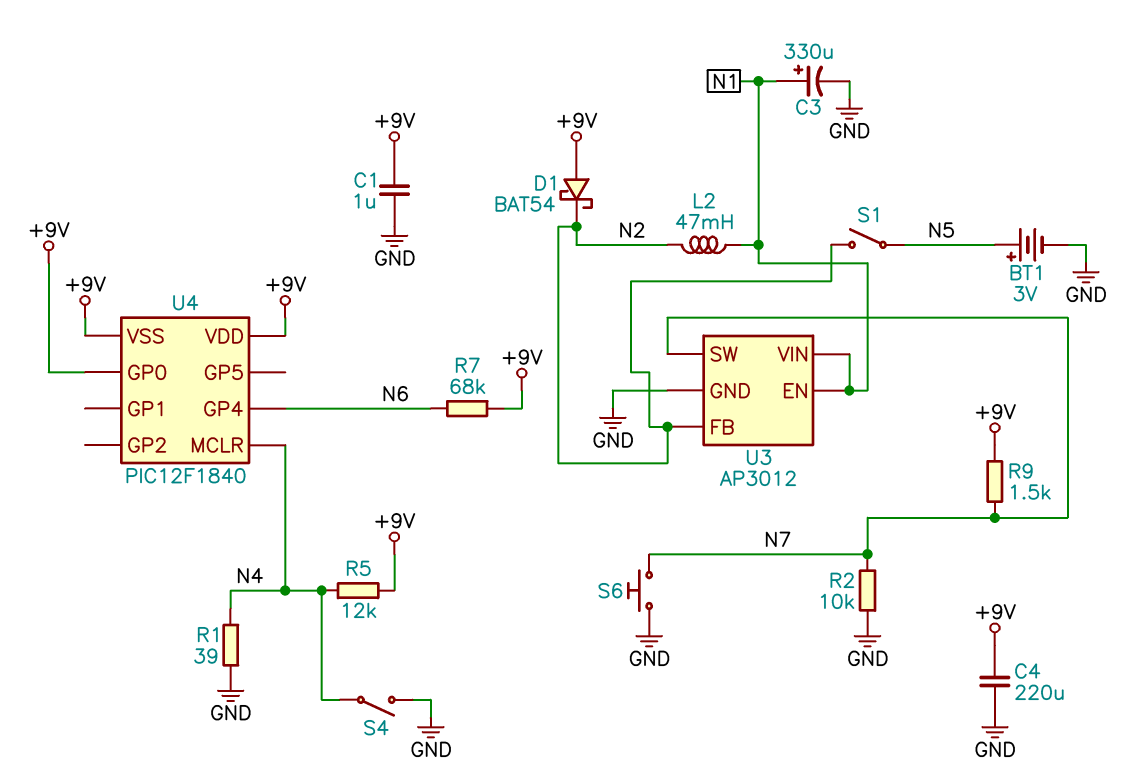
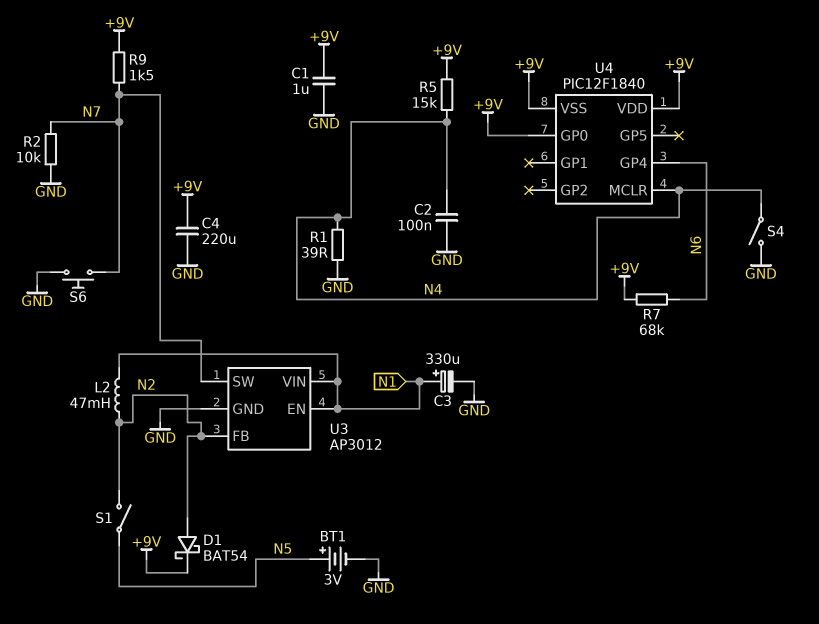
C2: none -> 100nF (GND, N4)
D1: schottky BAT54 (A +9V, K N2) -> schottky BAT54 (A N2, K +9V)
R5: 12k (+9V, N4) -> 15k (+9V, N4)

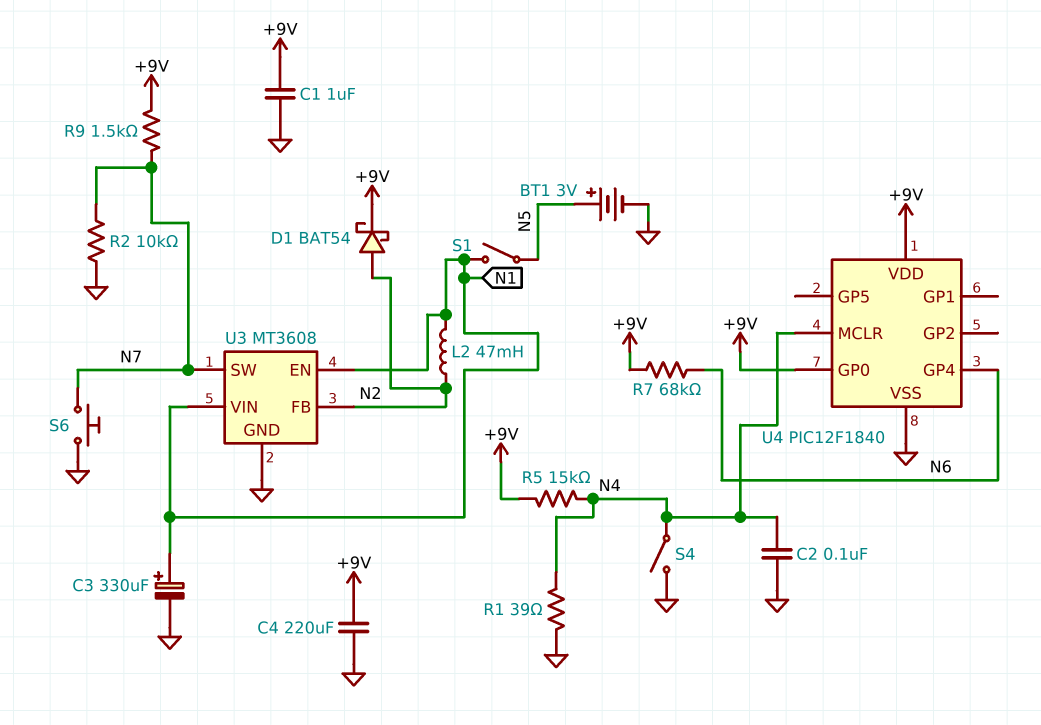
S1: switch (N2, N5) -> switch (N1, N5)
U3: AP3012 -> MT3608
U4 pin VSS: +9V -> GND

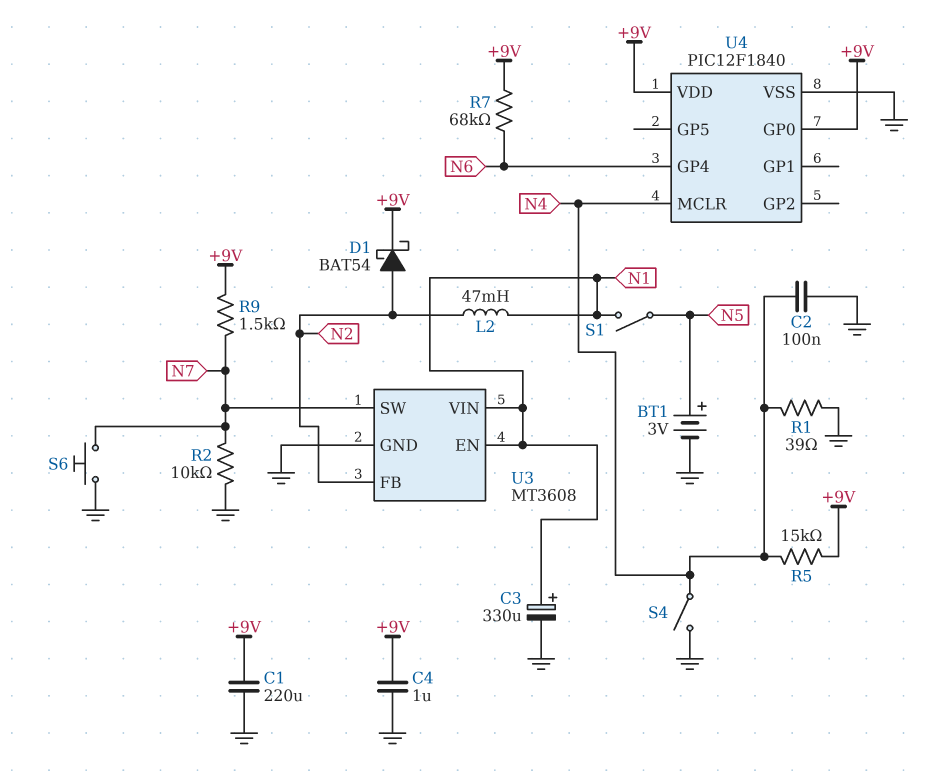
C1: 1uF (+9V, GND) -> 220uF (+9V, GND)
C4: 220uF (+9V, GND) -> 1uF (+9V, GND)

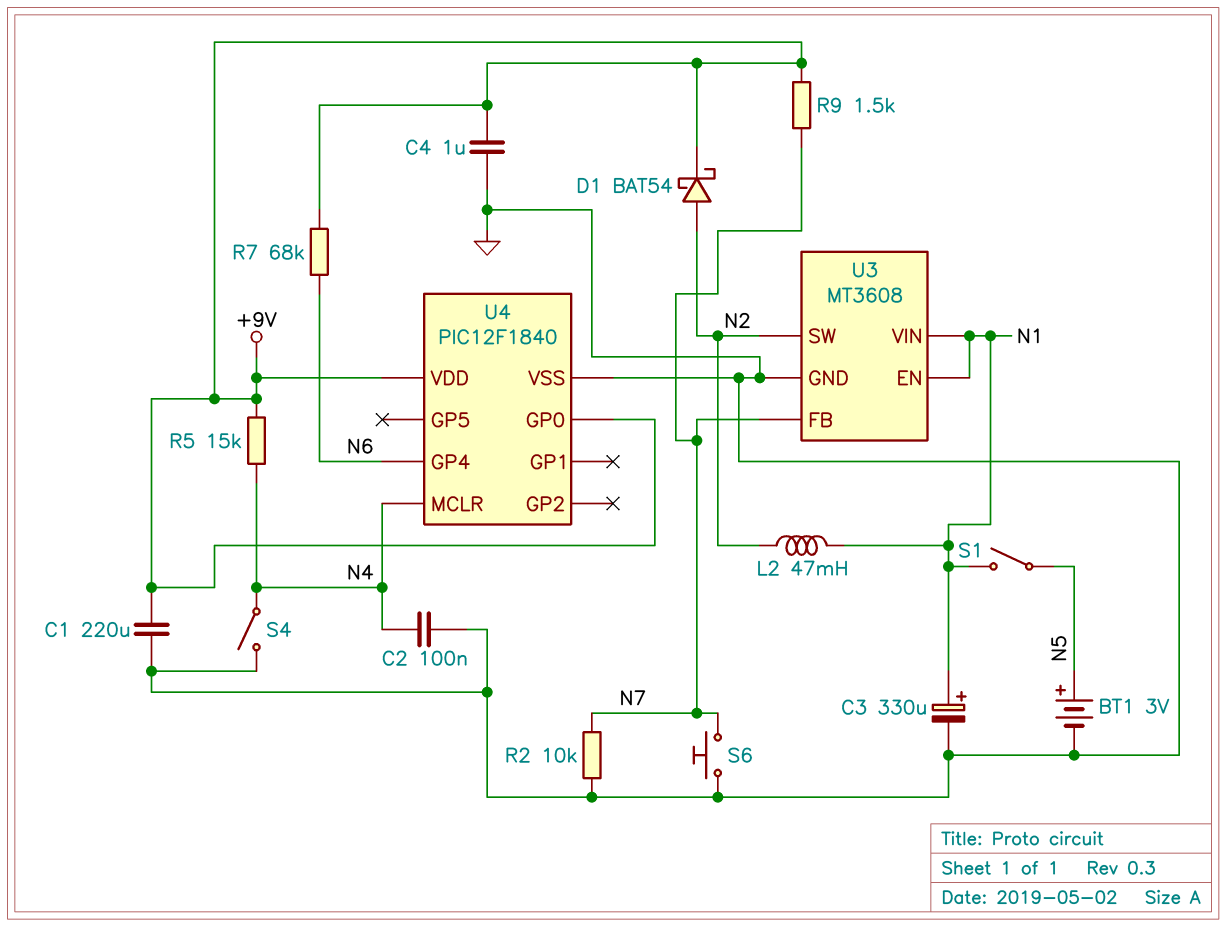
R1: 39 (GND, N4) -> none
U3 pin FB: N2 -> N7
U3 pin SW: N7 -> N2

